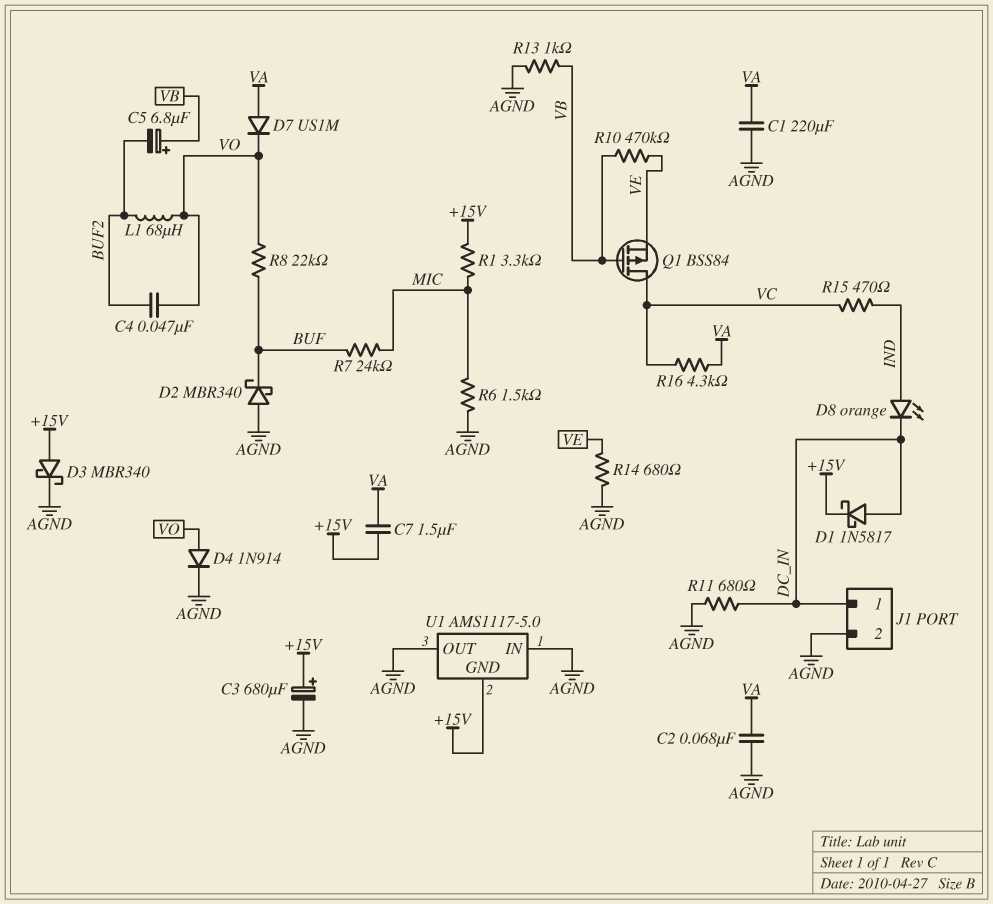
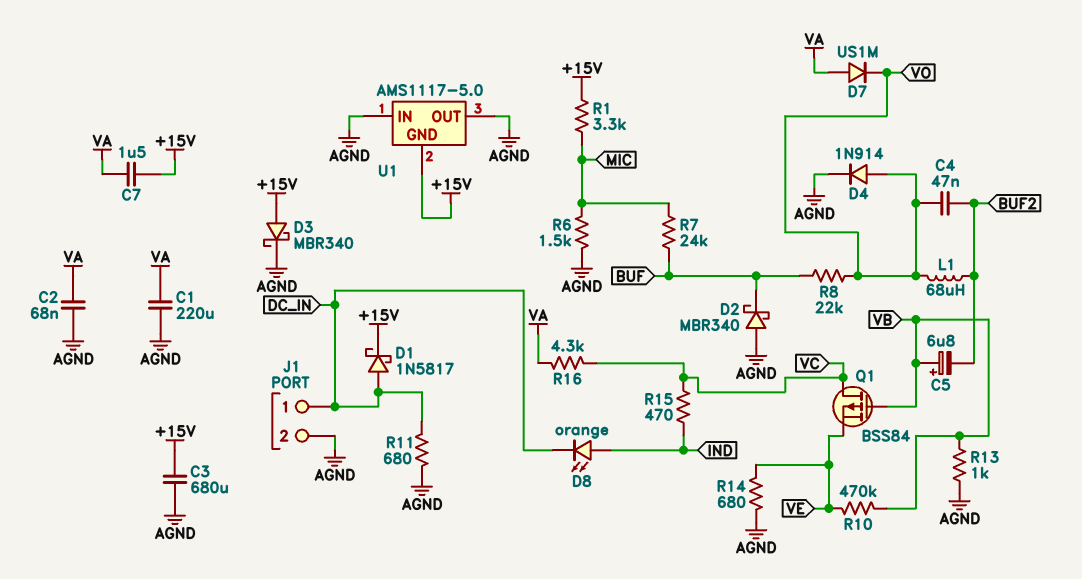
C3: 680uF (plus +15V, minus AGND) -> 680uF (+15V, AGND)

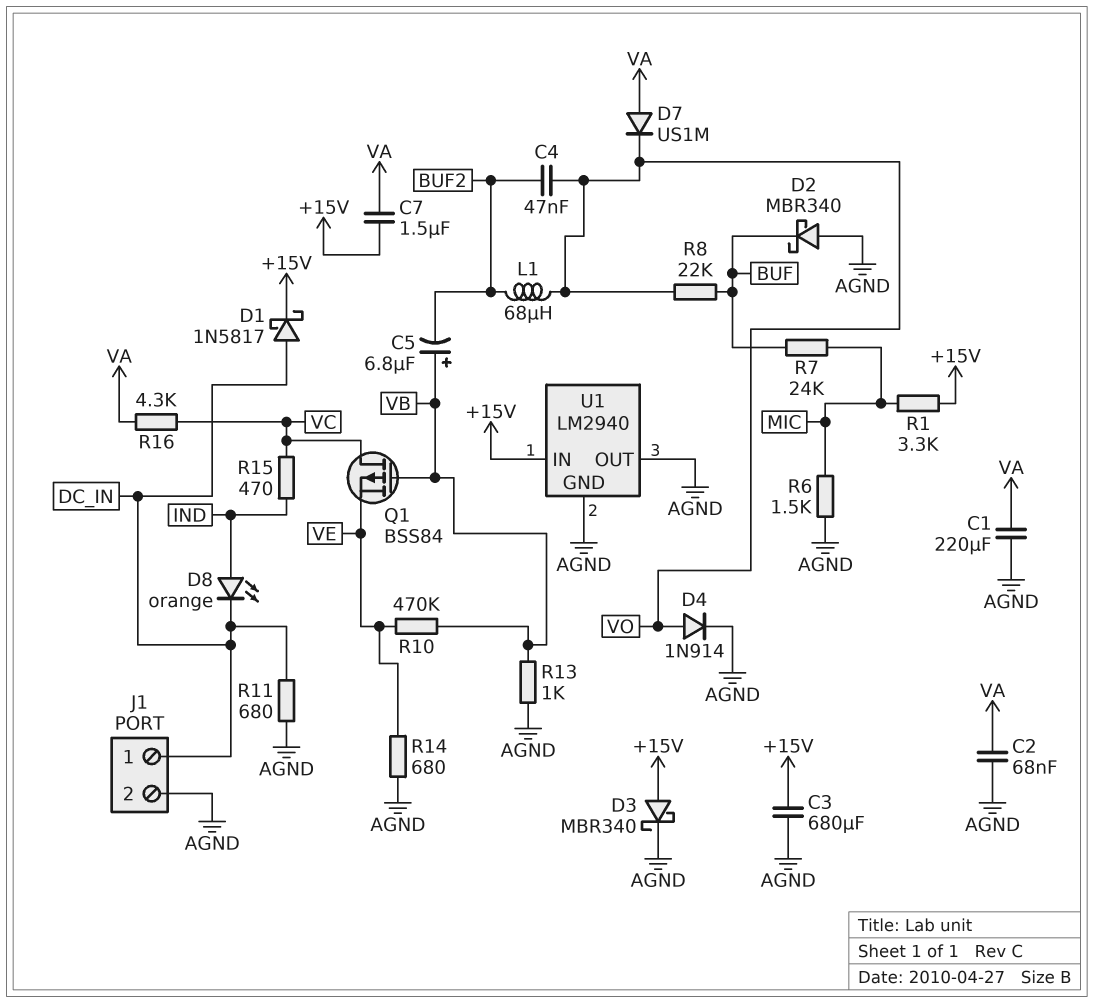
U1: AMS1117-5.0 -> LM2940
U1 pin GND: +15V -> AGND
U1 pin IN: AGND -> +15V

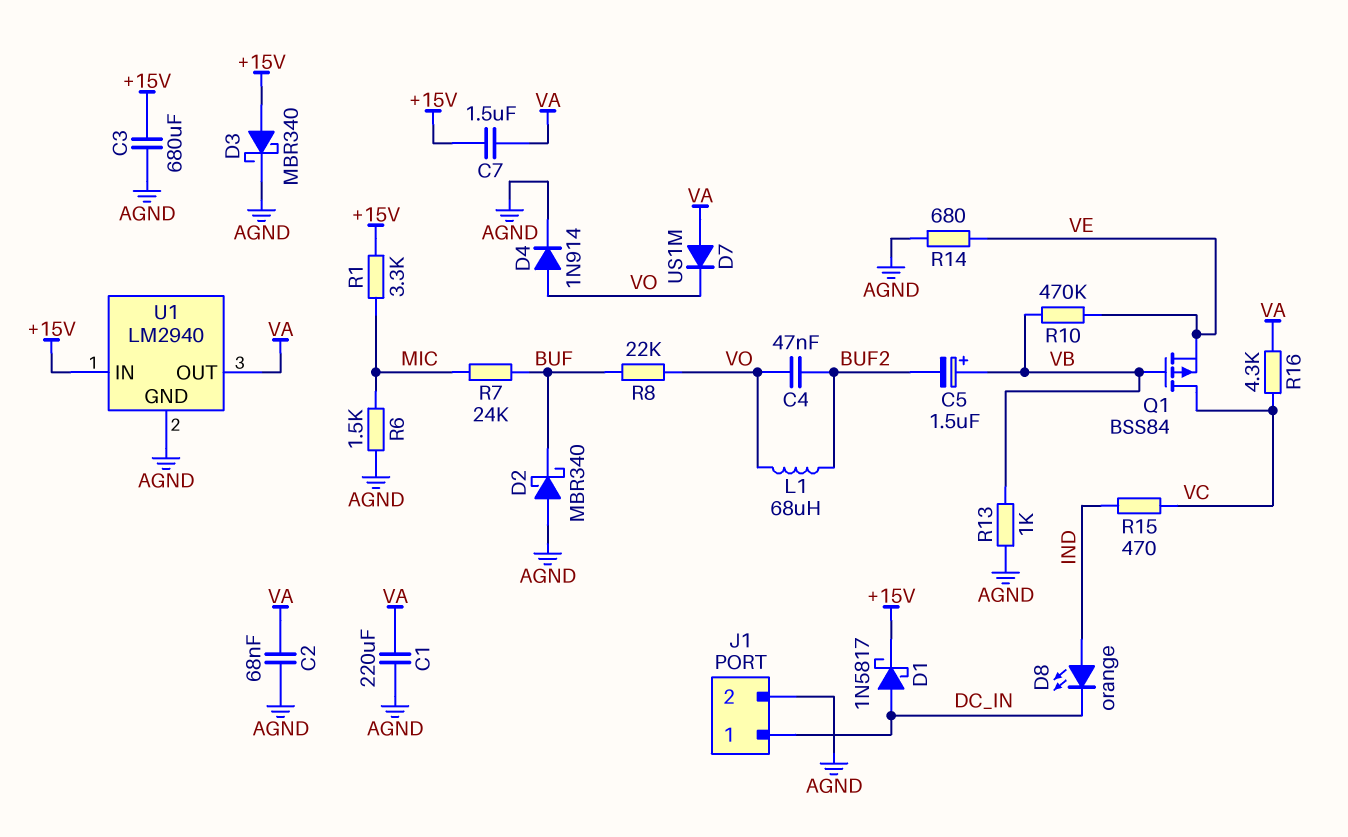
C5: 6.8uF (plus VB, minus BUF2) -> 1.5uF (plus VB, minus BUF2)
R11: 680 (AGND, DC_IN) -> none
U1 pin OUT: AGND -> VA

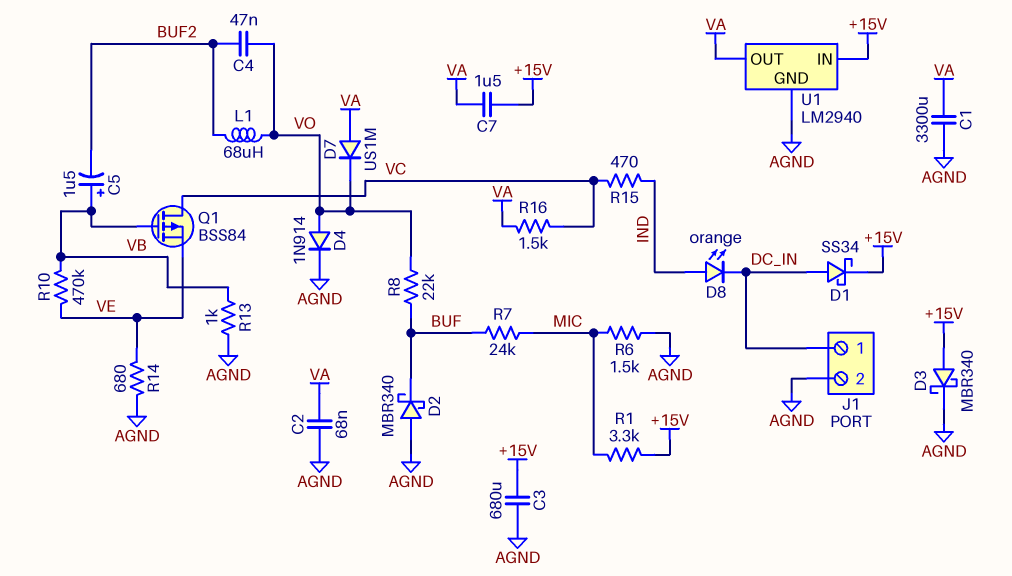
C1: 220uF (AGND, VA) -> 3300uF (AGND, VA)
D1: schottky 1N5817 (A DC_IN, K +15V) -> schottky SS34 (A DC_IN, K +15V)
R16: 4.3k (VA, VC) -> 1.5k (VA, VC)

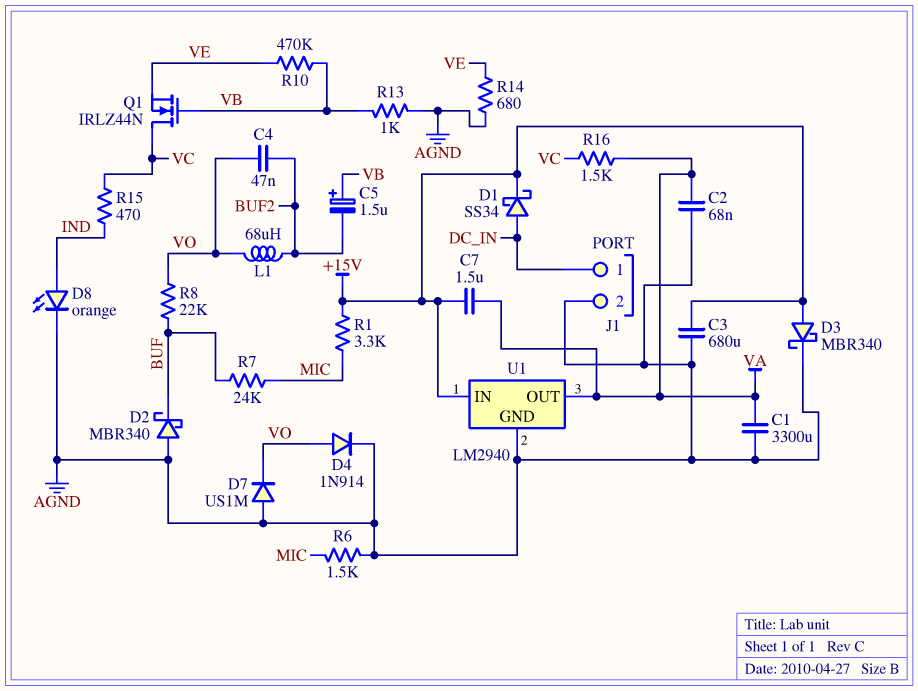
D7: diode US1M (A VA, K VO) -> diode US1M (A AGND, K VO)
D8: LED orange (A IND, K DC_IN) -> LED orange (A IND, K AGND)
Q1: PMOS BSS84 (G VB, D VC, S VE) -> NMOS IRLZ44N (G VB, D VC, S VE)

